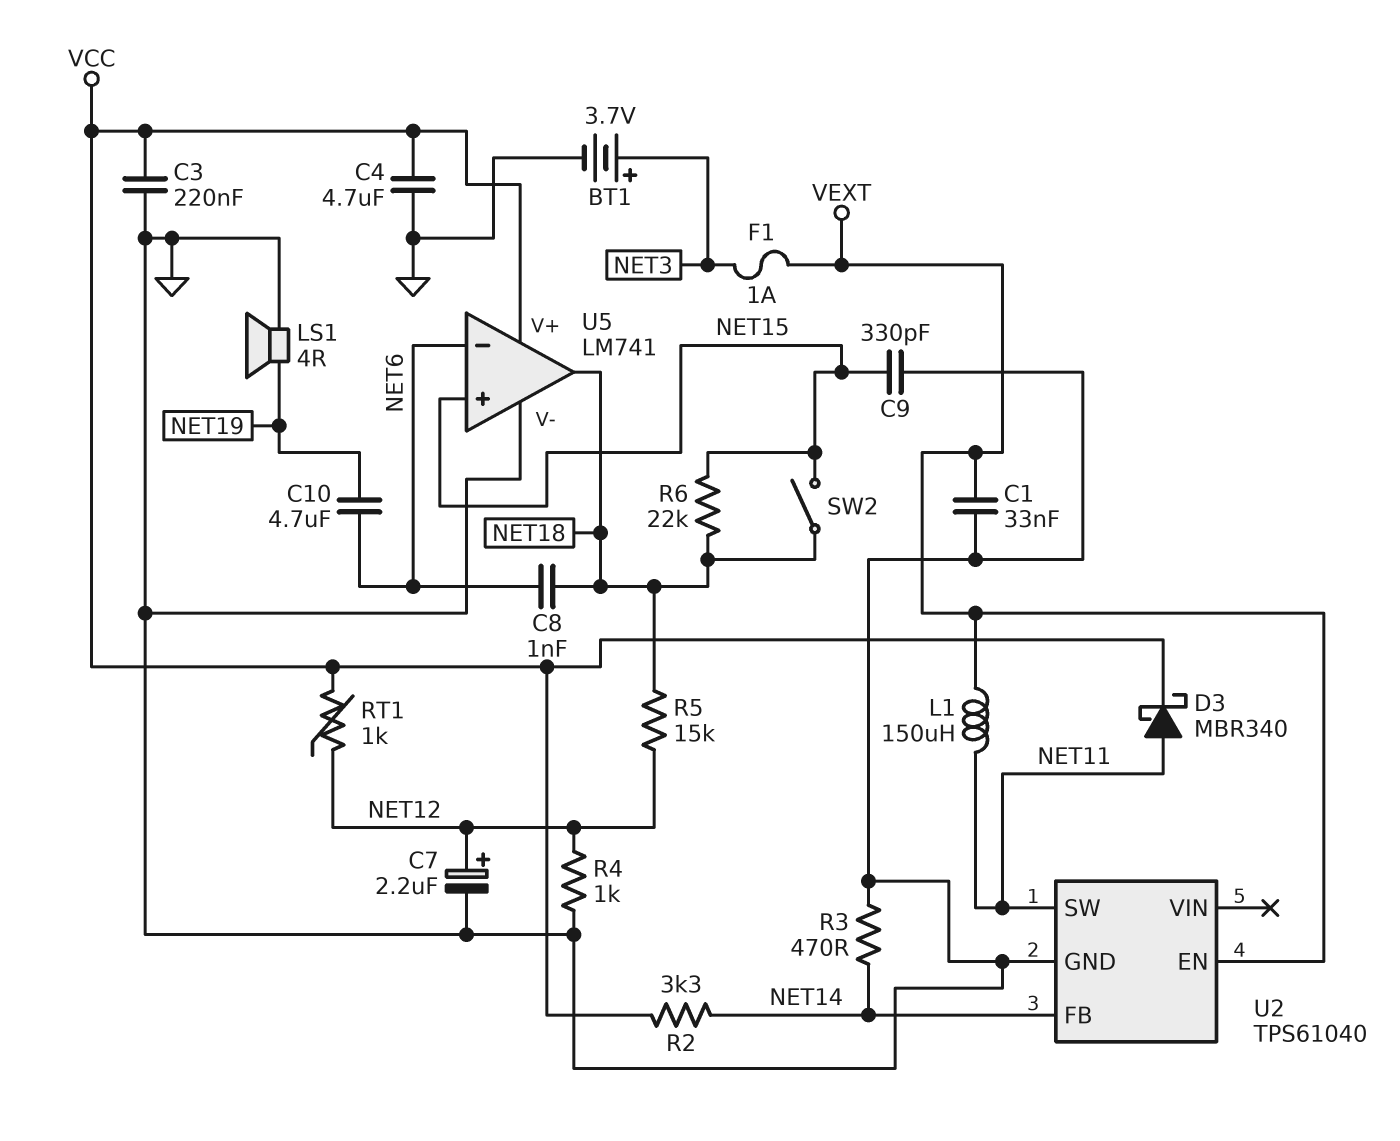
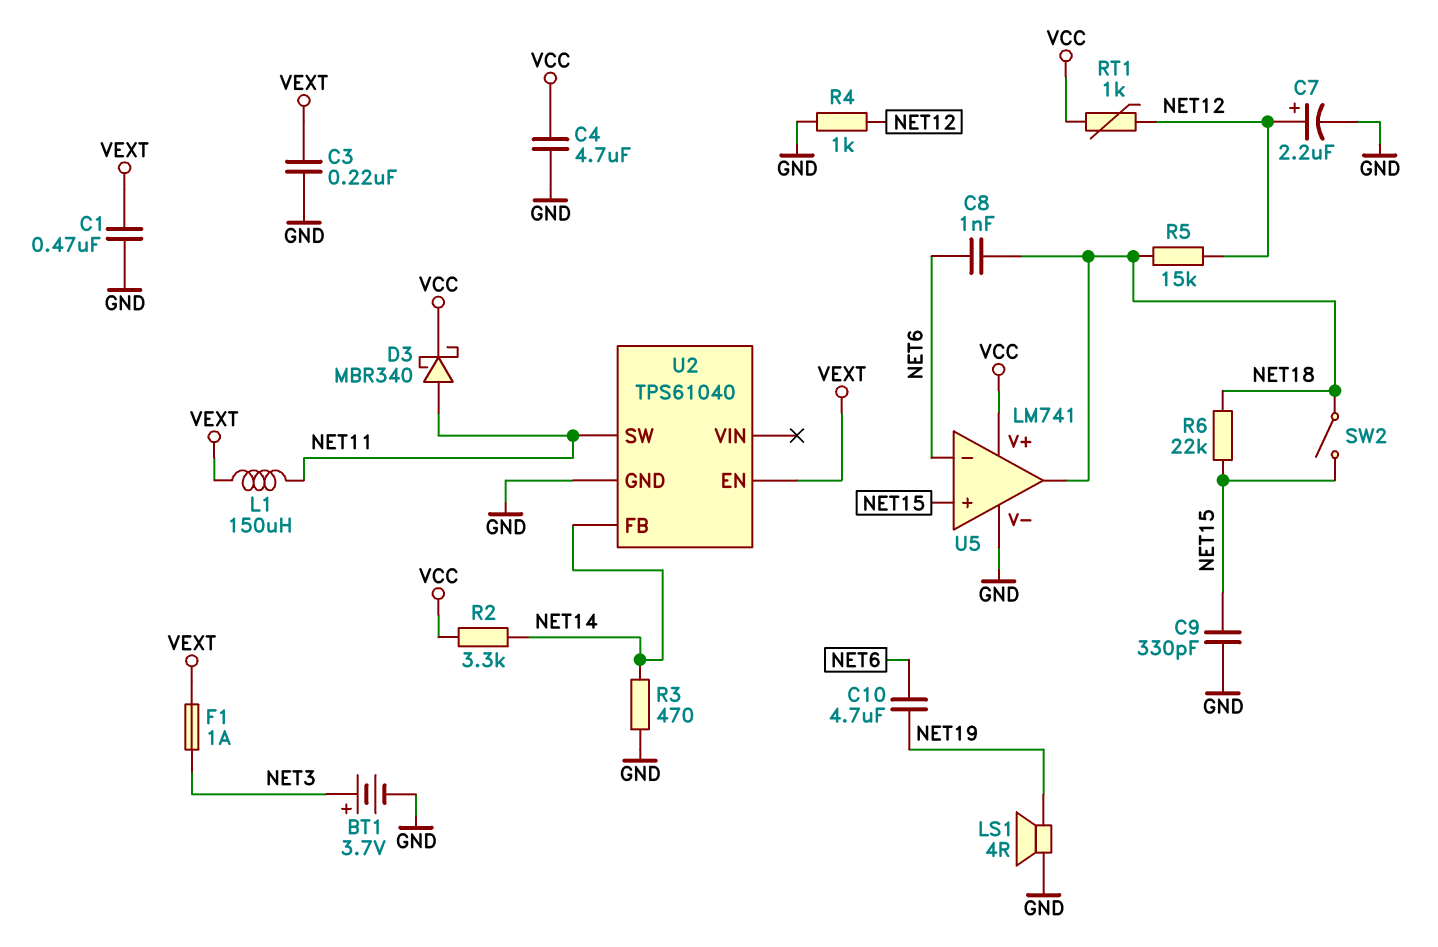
C1: 33nF (GND, VEXT) -> 470nF (GND, VEXT)
C3: 220nF (GND, VCC) -> 220nF (GND, VEXT)

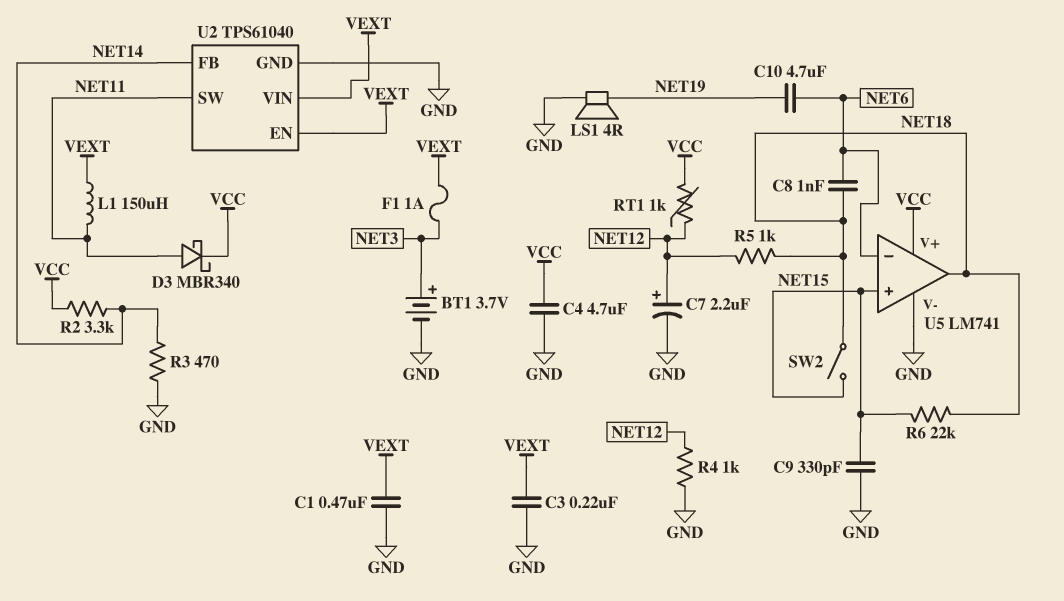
R5: 15k (NET12, NET18) -> 1k (NET12, NET18)
U2 pin VIN: none -> VEXT

